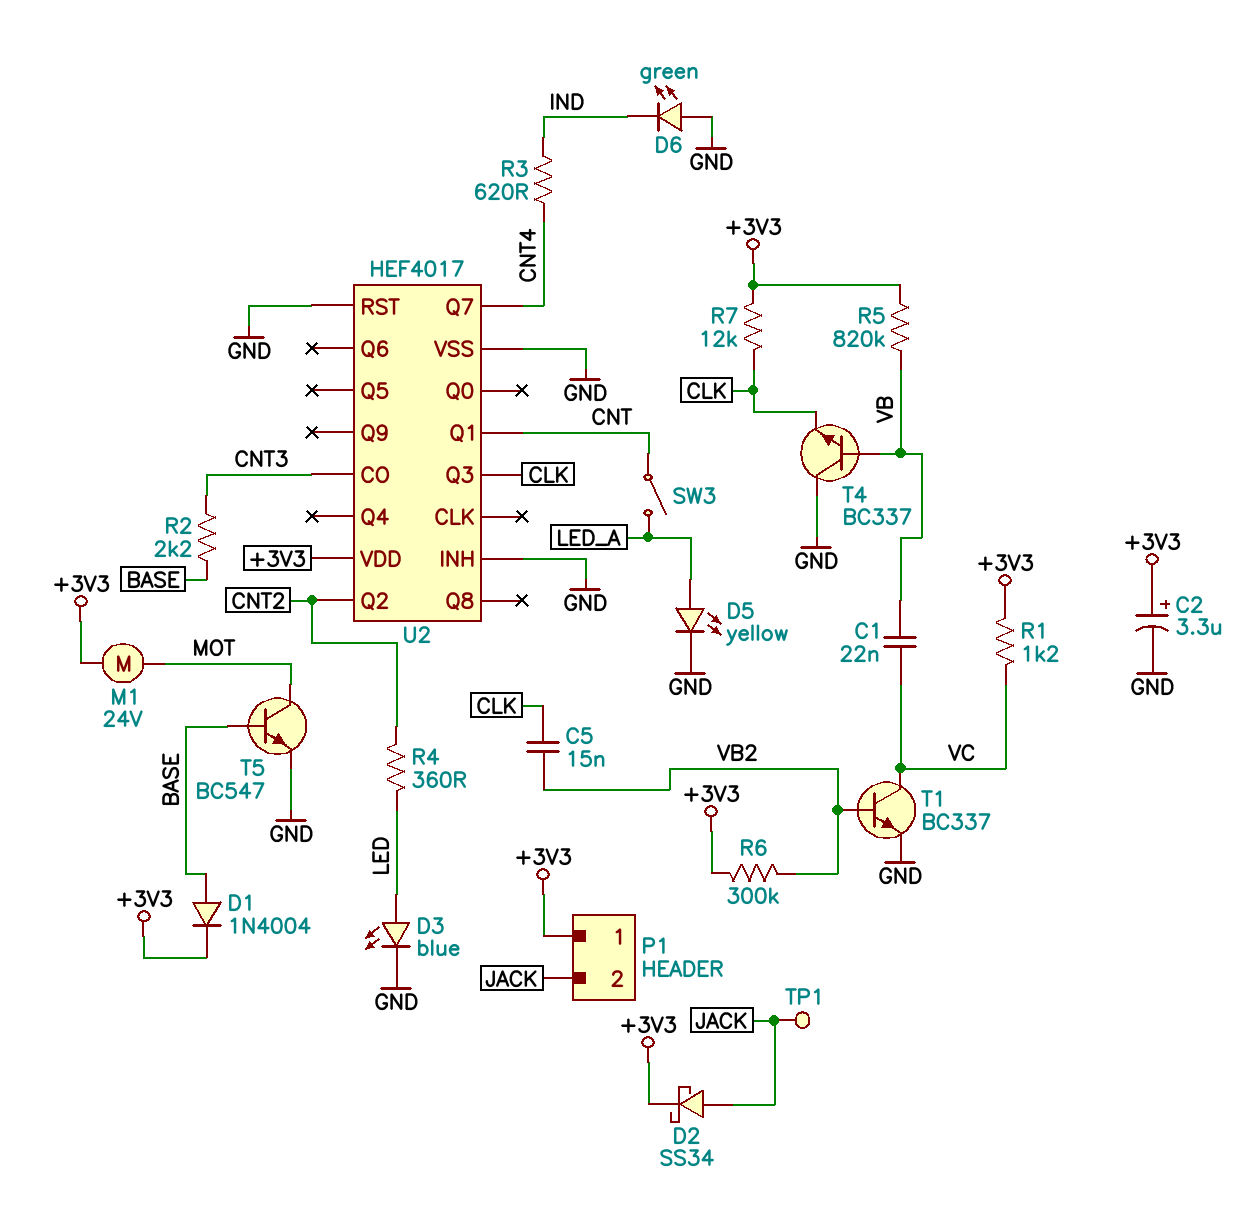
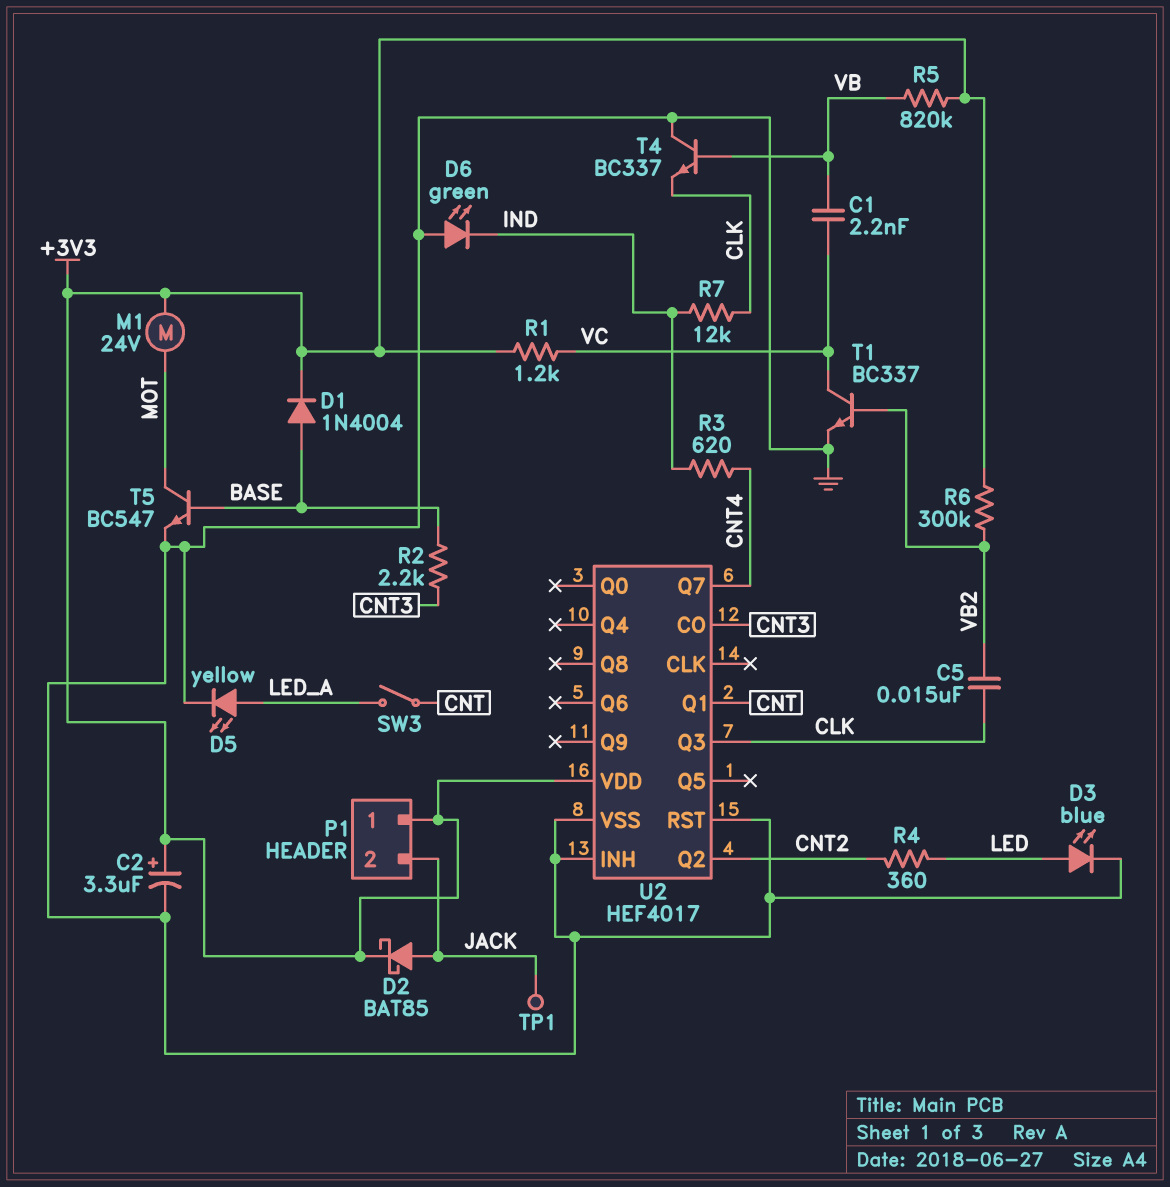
C1: 22nF (VB, VC) -> 2.2nF (VB, VC)
D2: schottky SS34 (A JACK, K +3V3) -> schottky BAT85 (A JACK, K +3V3)
R7: 12k (+3V3, CLK) -> 12k (CLK, IND)

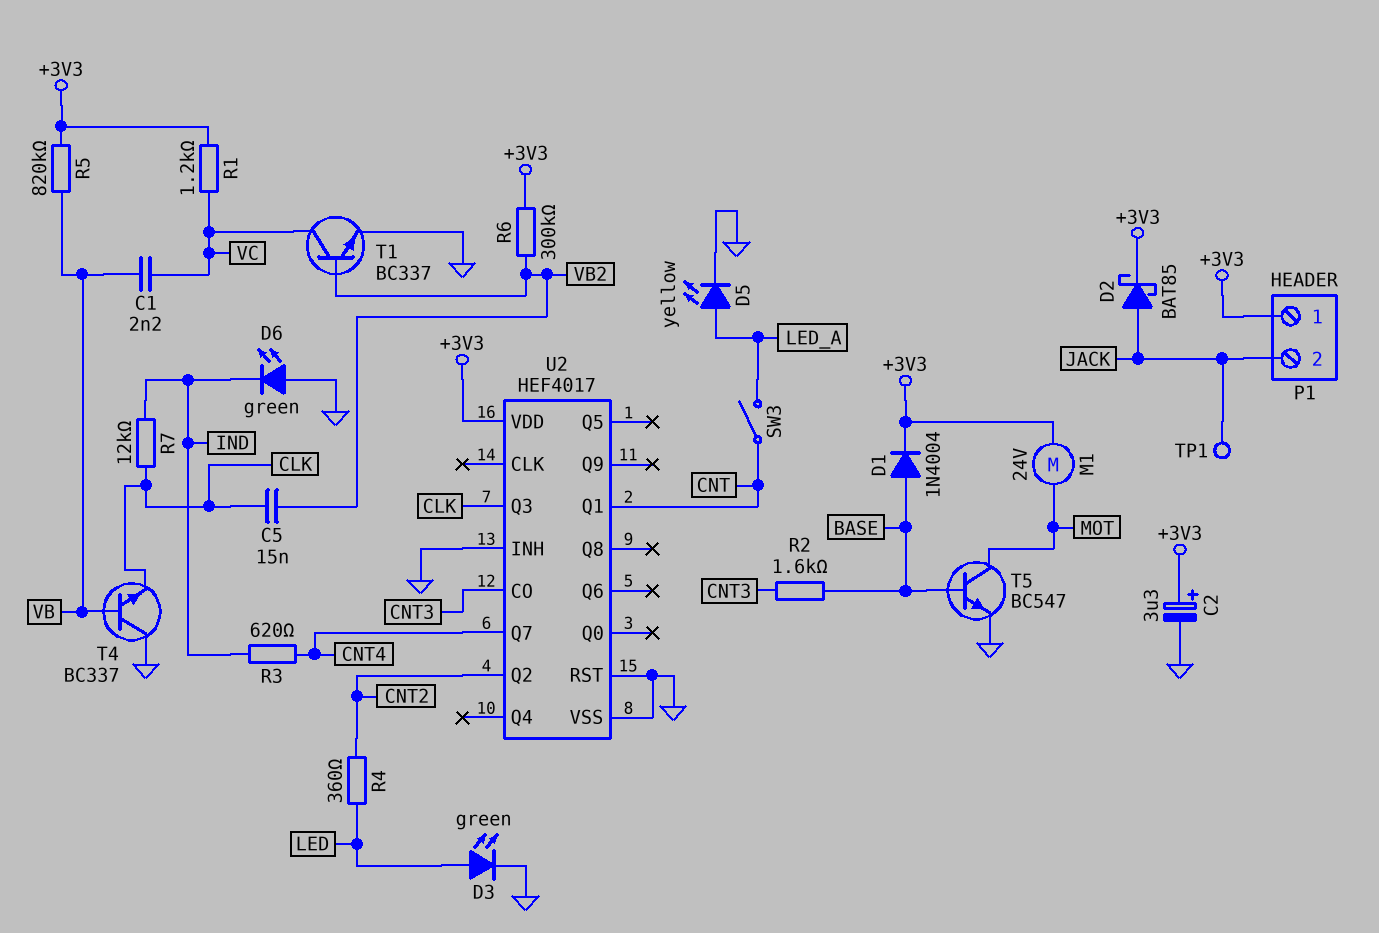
D3: LED blue (A LED, K GND) -> LED green (A LED, K GND)
R2: 2.2k (BASE, CNT3) -> 1.6k (BASE, CNT3)

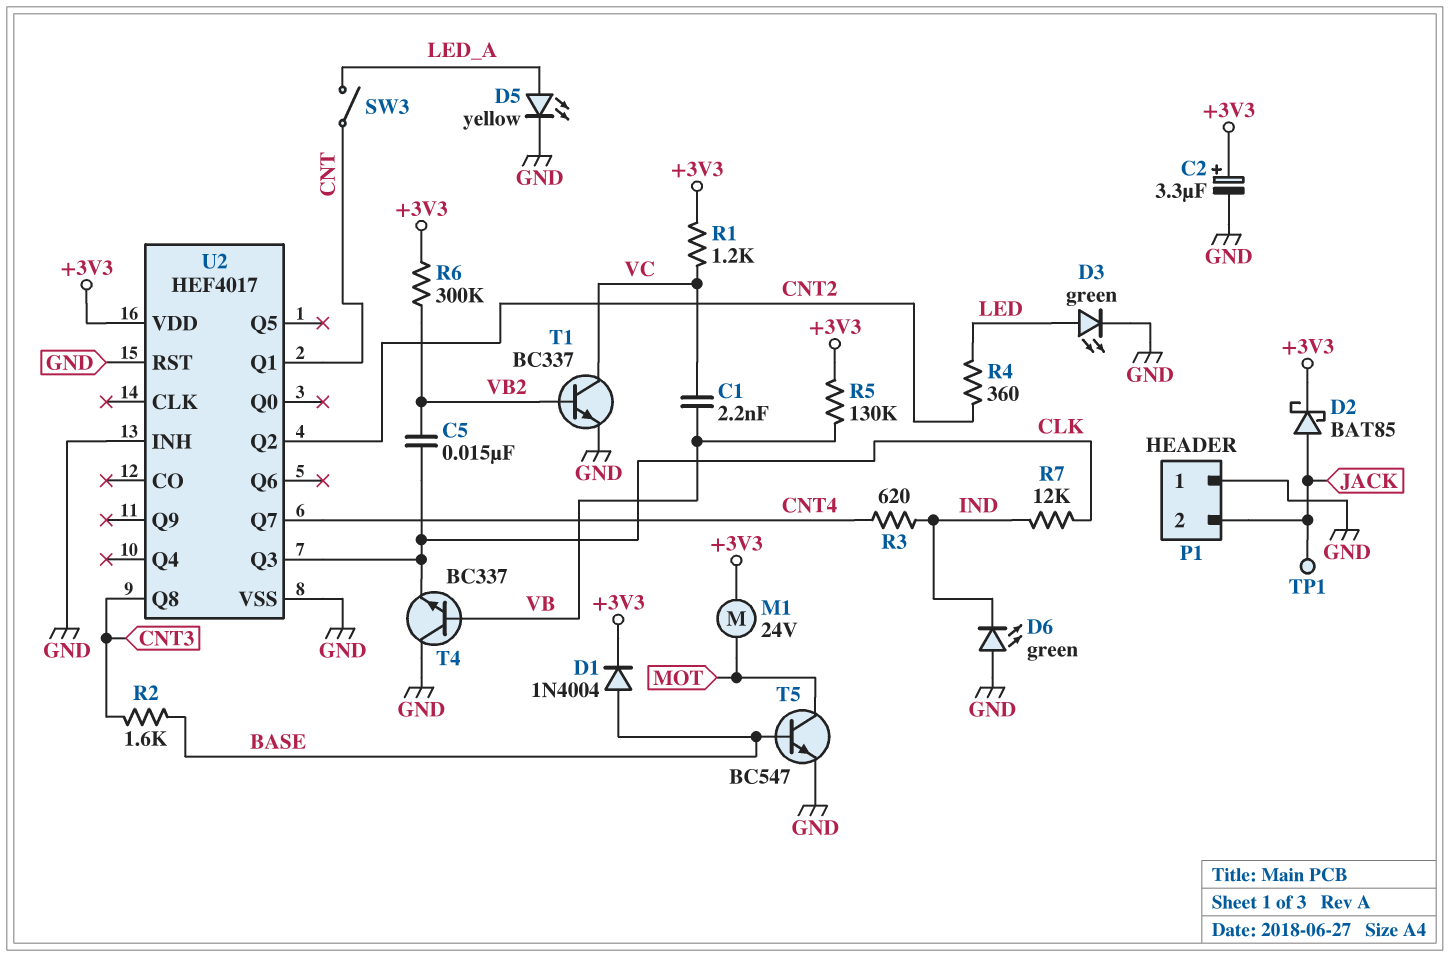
P1 pin 1: +3V3 -> GND
R5: 820k (+3V3, VB) -> 130k (+3V3, VB)
U2 pin CO: CNT3 -> none
U2 pin Q8: none -> CNT3

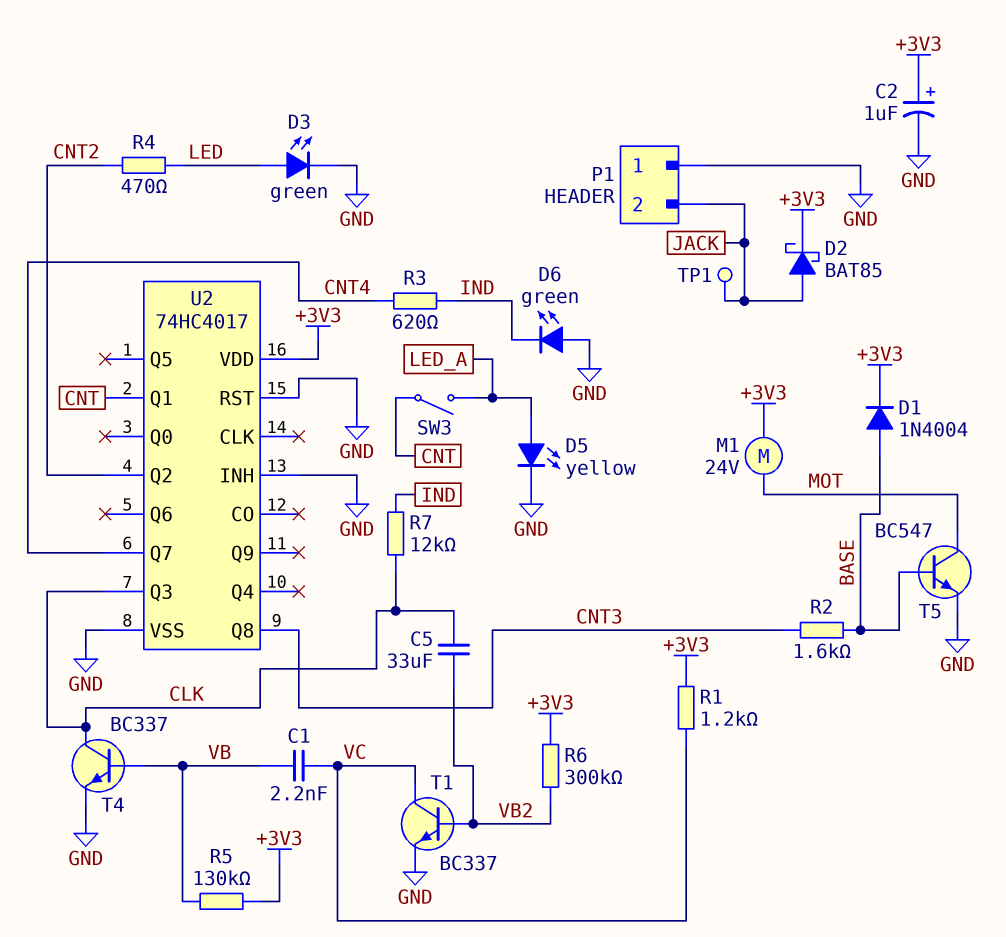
C2: 3.3uF (plus +3V3, minus GND) -> 1uF (plus +3V3, minus GND)
C5: 15nF (CLK, VB2) -> 33uF (CLK, VB2)
R4: 360 (CNT2, LED) -> 470 (CNT2, LED)
T4: NPN BC337 (B VB, C GND, E CLK) -> NPN BC337 (B VB, C CLK, E GND)
U2: HEF4017 -> 74HC4017

